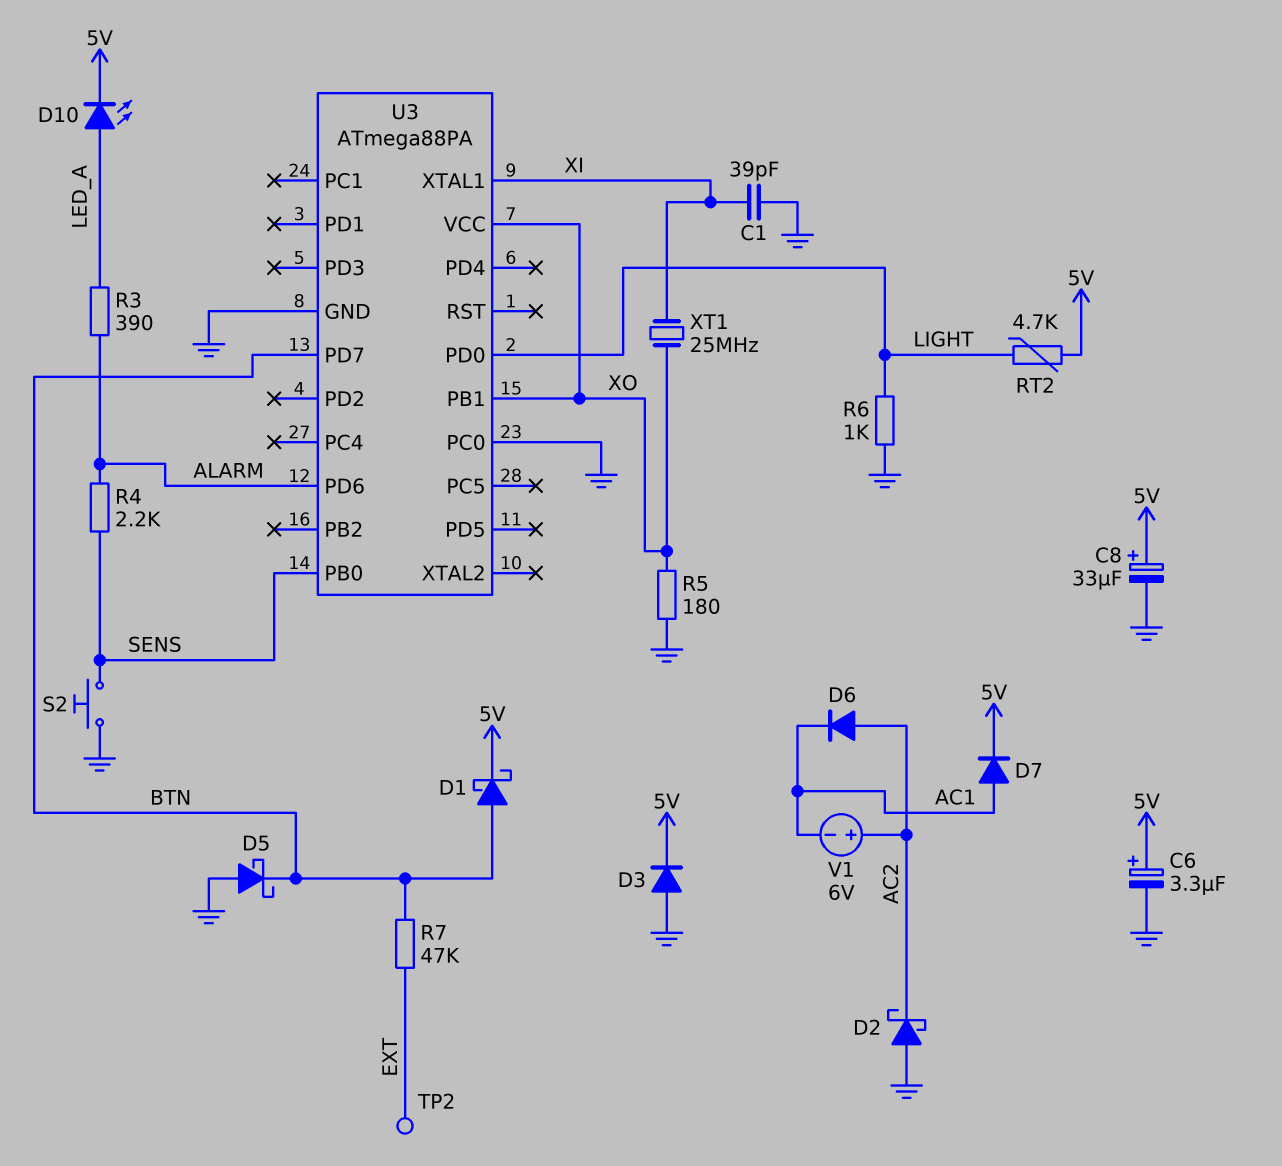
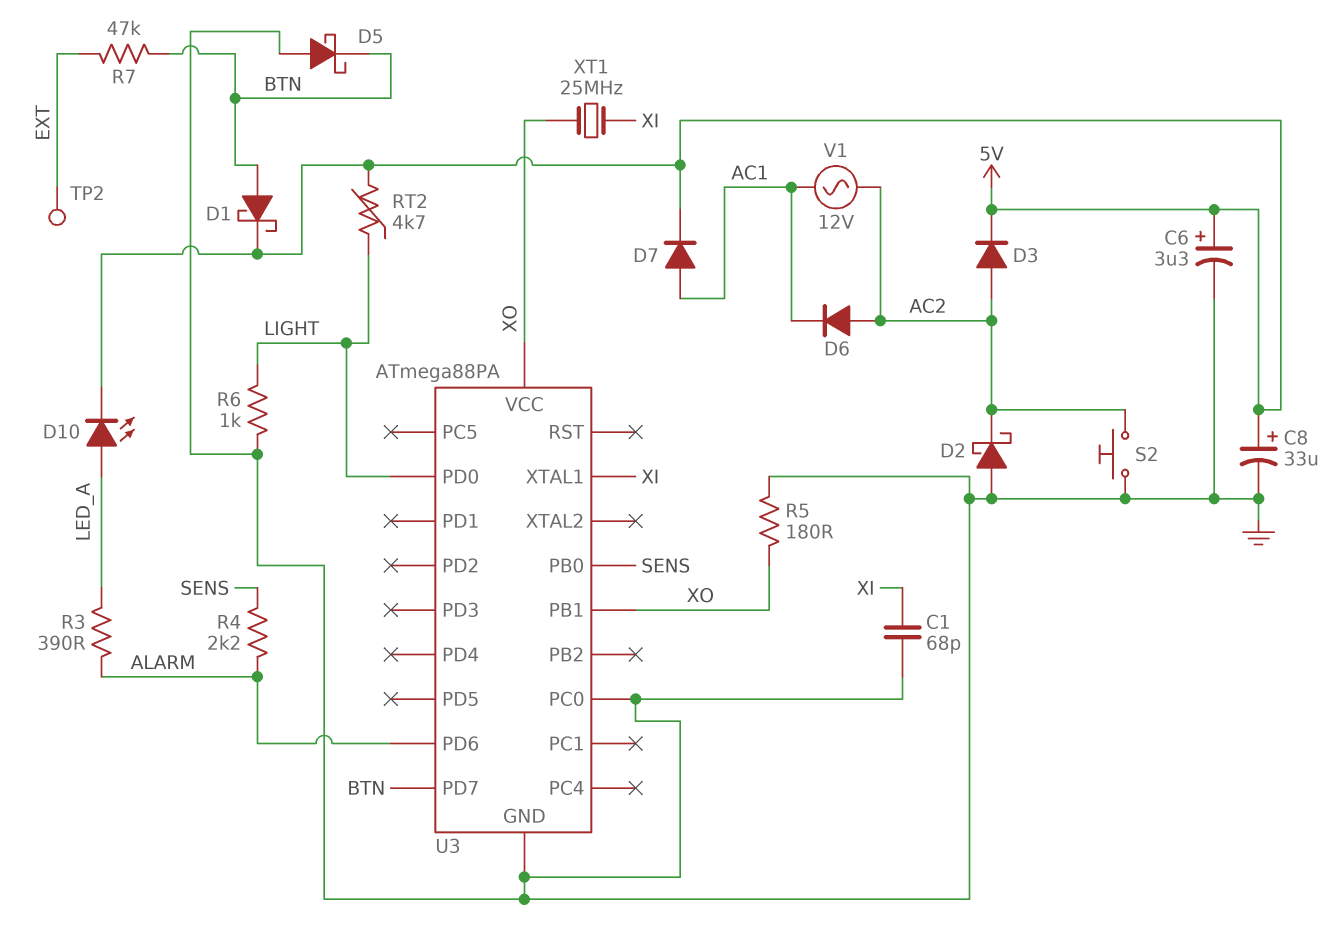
C1: 39pF (GND, XI) -> 68pF (GND, XI)
D3: diode (A GND, K 5V) -> diode (A AC2, K 5V)
S2: button (GND, SENS) -> button (AC2, GND)
V1: 6V (plus AC2, minus AC1) -> AC 12V (AC1, AC2)

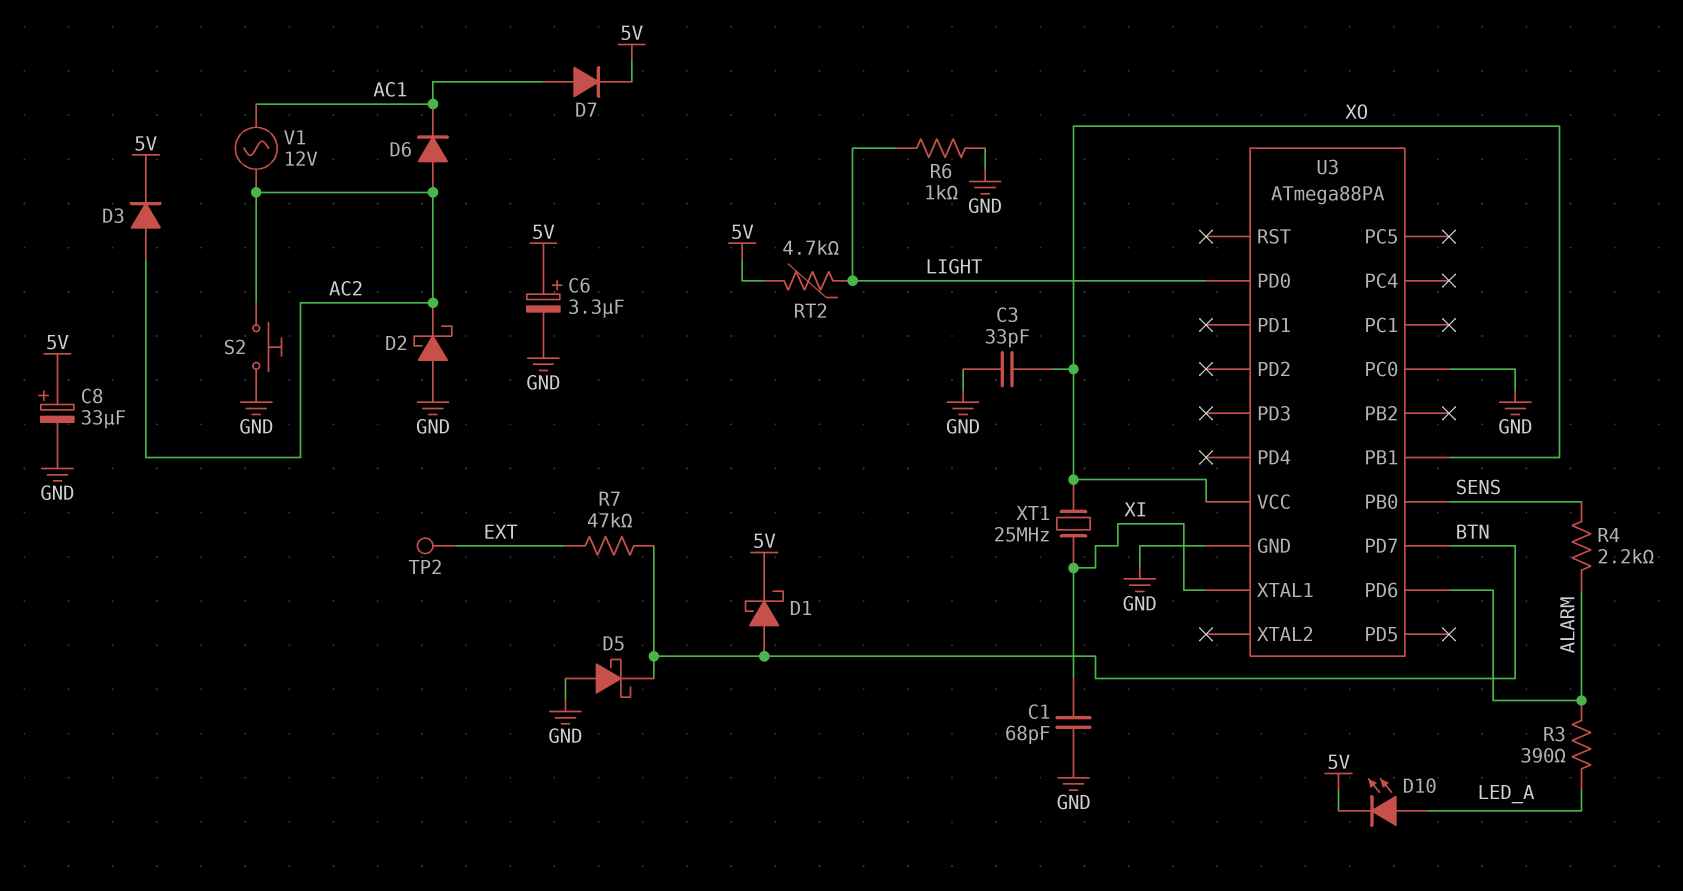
C3: none -> 33pF (GND, XO)
R5: 180 (GND, XO) -> none

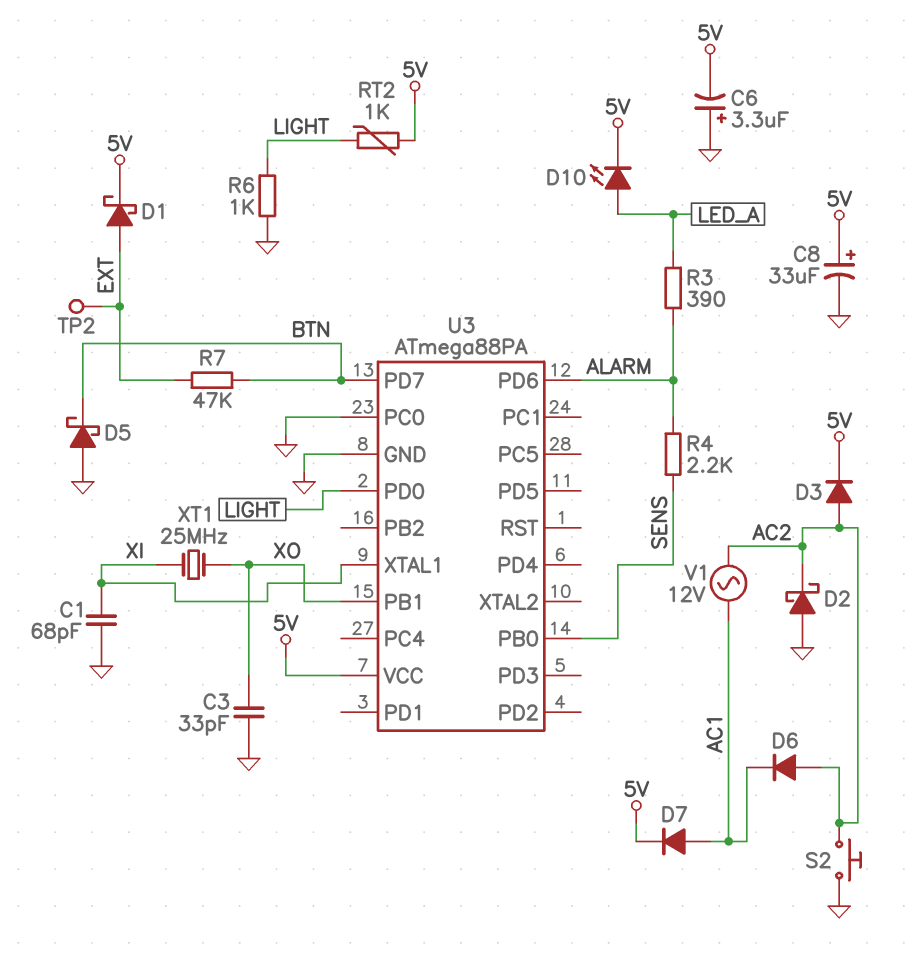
C6: 3.3uF (plus 5V, minus GND) -> 3.3uF (plus GND, minus 5V)
D1: schottky (A BTN, K 5V) -> schottky (A EXT, K 5V)
RT2: 4.7k (5V, LIGHT) -> 1k (5V, LIGHT)
U3 pin VCC: XO -> 5V

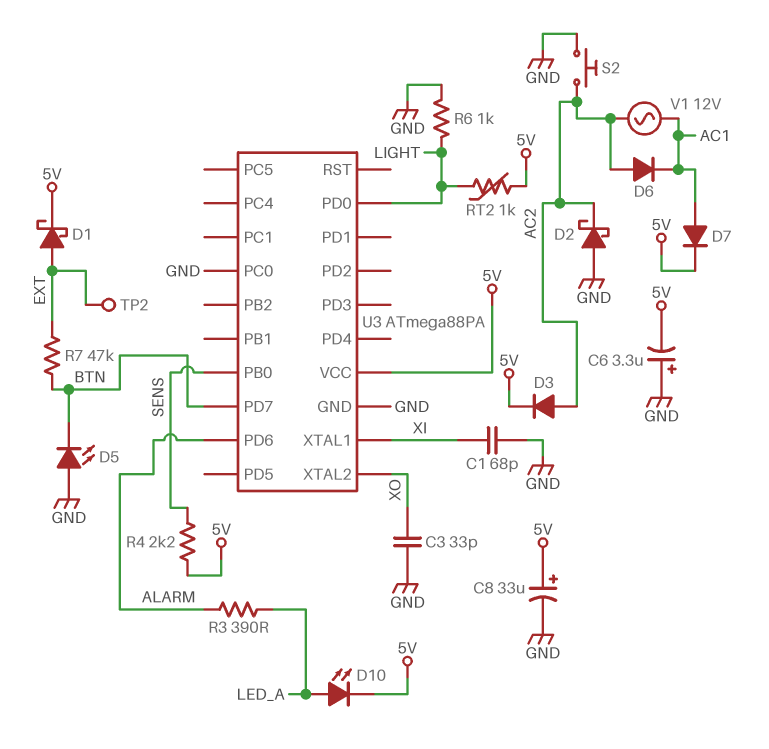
D5: schottky (A GND, K BTN) -> LED (A GND, K BTN)
R4: 2.2k (ALARM, SENS) -> 2.2k (5V, SENS)
U3 pin PB1: XO -> none
U3 pin XTAL2: none -> XO
XT1: 25MHz (XI, XO) -> none

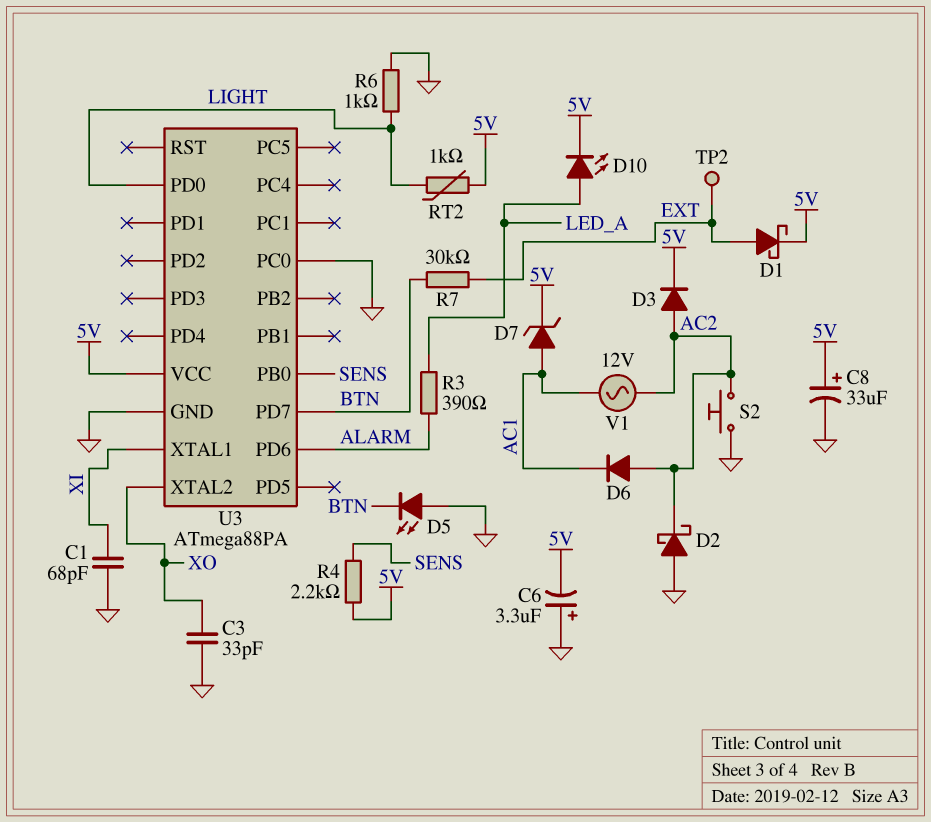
D7: diode (A AC1, K 5V) -> zener (A AC1, K 5V)
R7: 47k (BTN, EXT) -> 30k (BTN, EXT)

